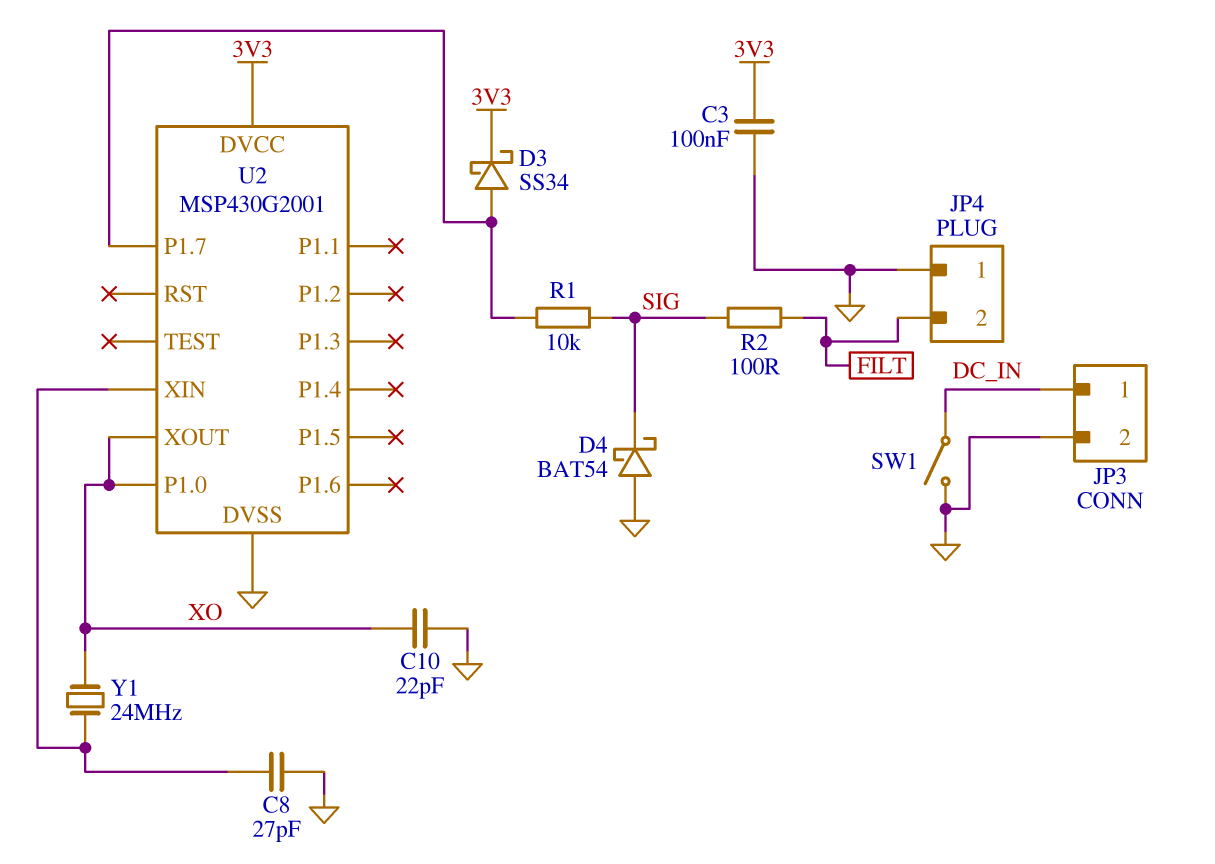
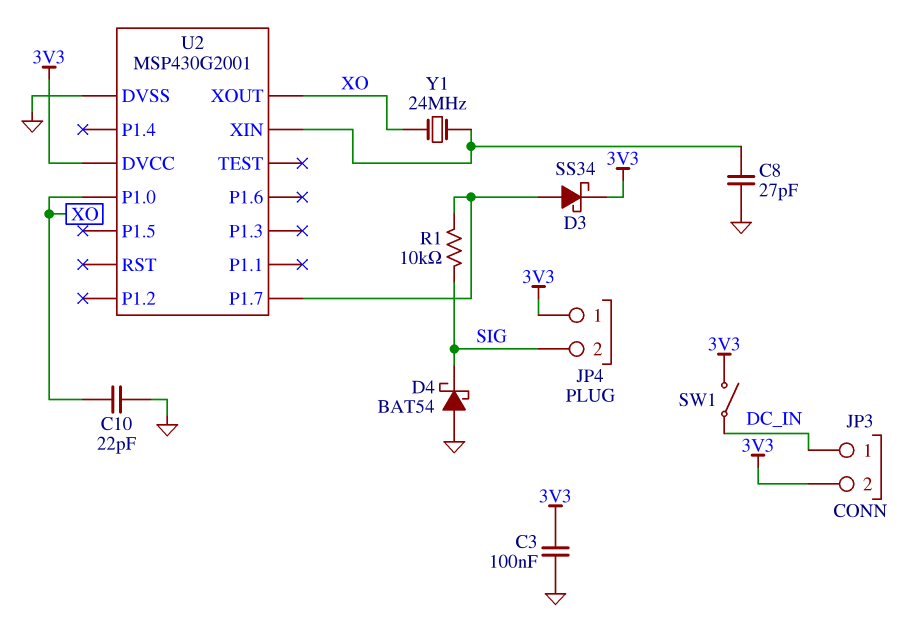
JP3 pin 2: GND -> 3V3
JP4 pin 1: GND -> 3V3
JP4 pin 2: FILT -> SIG
R2: 100 (FILT, SIG) -> none
SW1: switch (DC_IN, GND) -> switch (3V3, DC_IN)

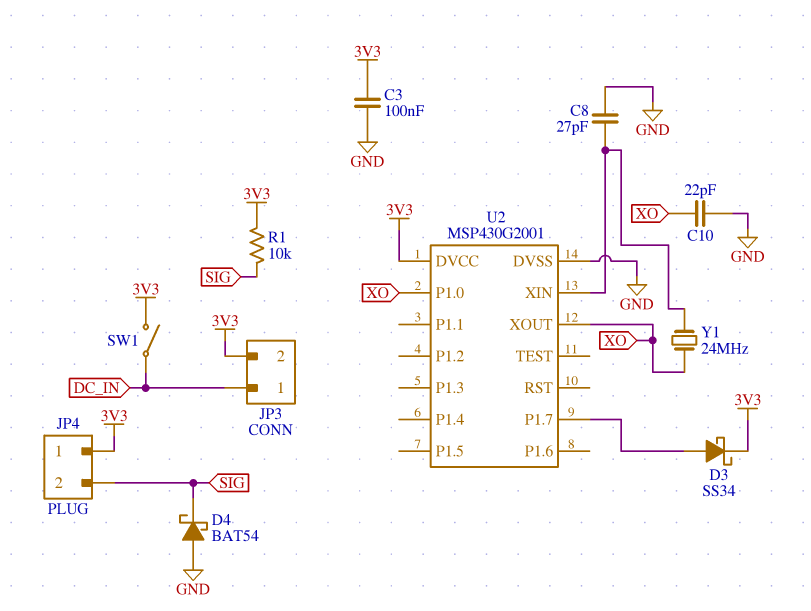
R1: 10k (SIG, U2/P1.7) -> 10k (3V3, SIG)

